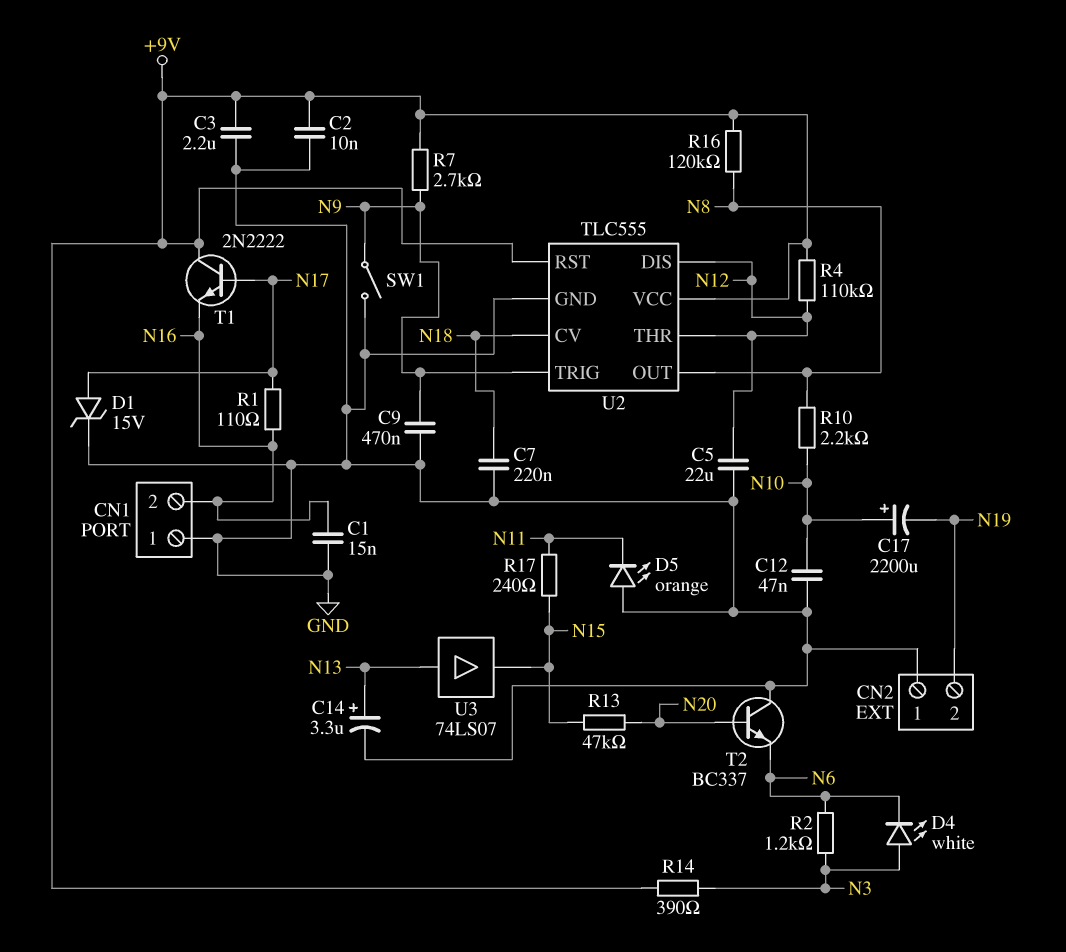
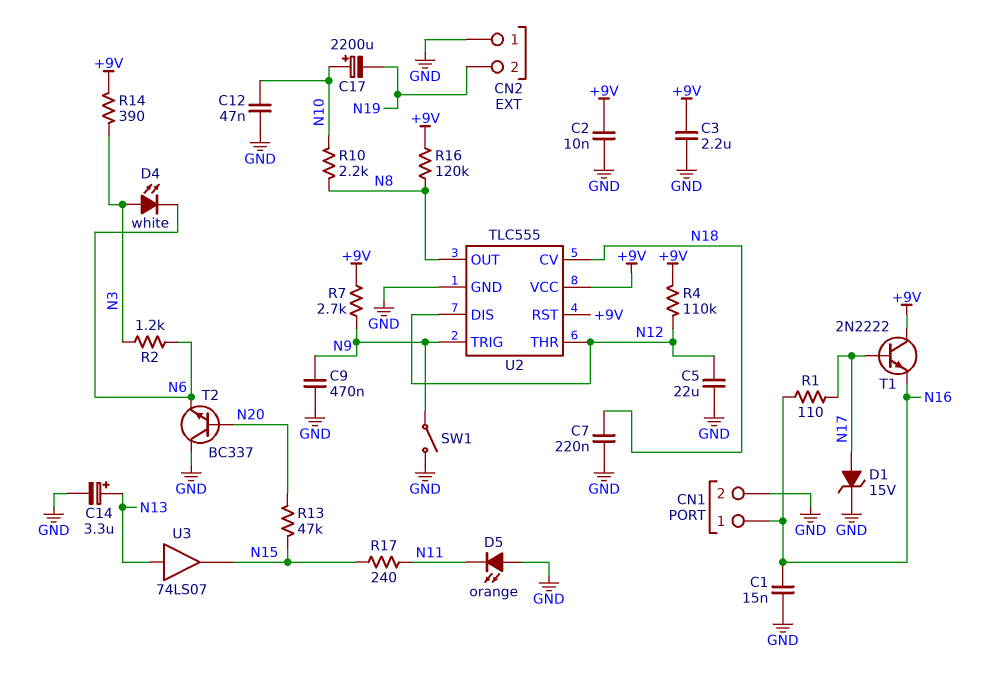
CN1 pin 1: GND -> N16
CN1 pin 2: N16 -> GND

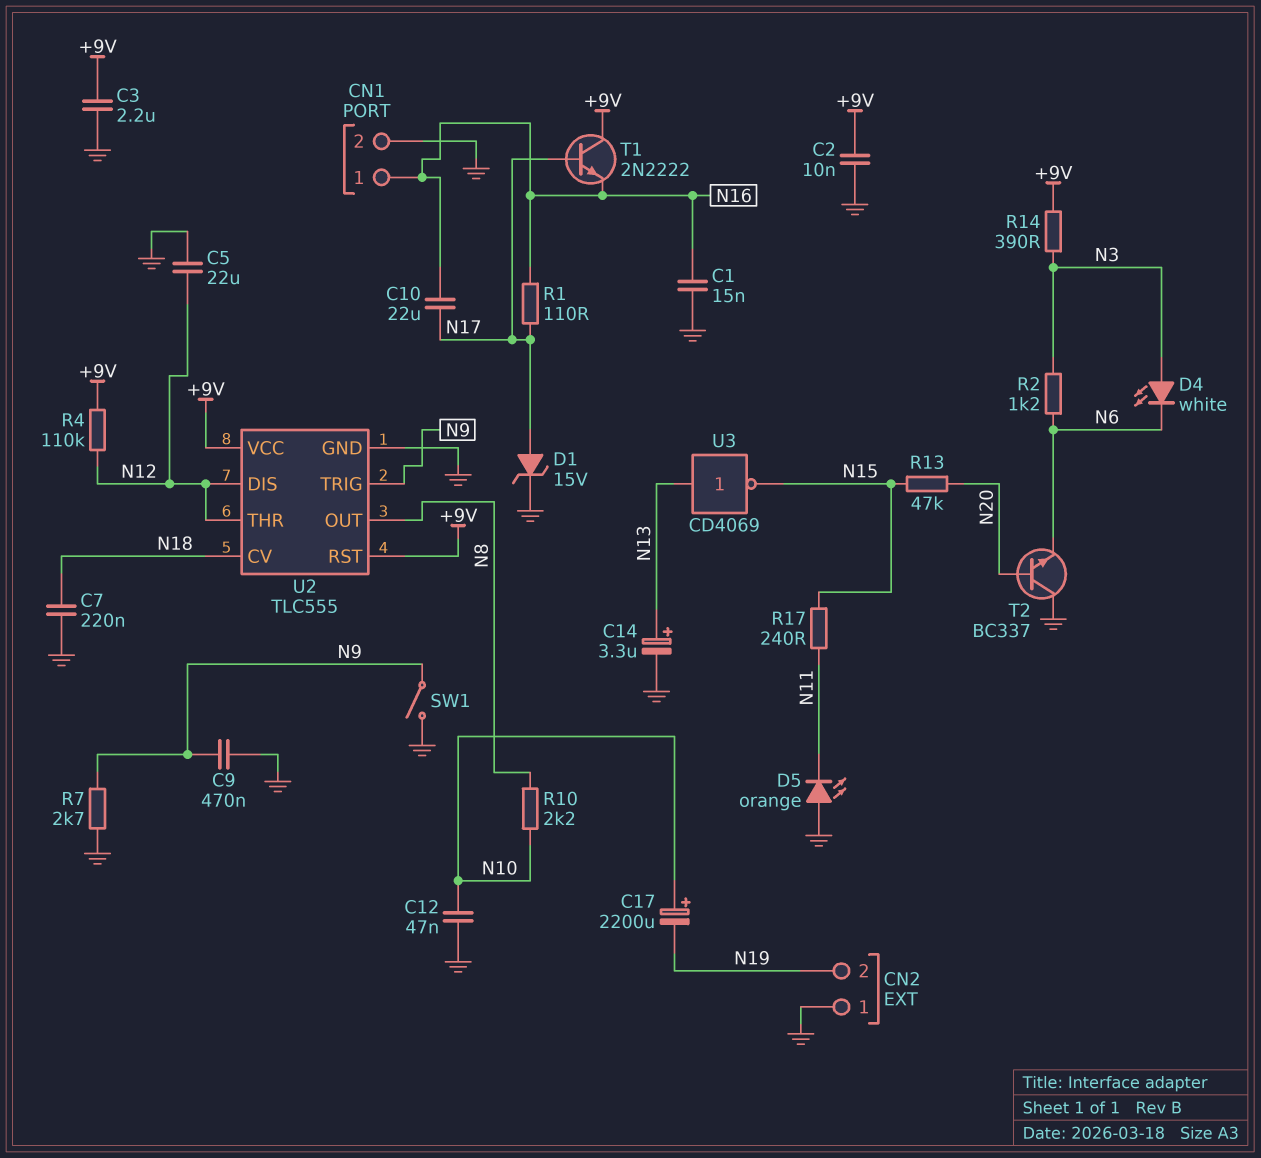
C10: none -> 22uF (N16, N17)
R7: 2.7k (+9V, N9) -> 2.7k (GND, N9)
R16: 120k (+9V, N8) -> none
U3: buffer 74LS07 (in N13, out N15) -> NOT CD4069 (in N13, out N15)

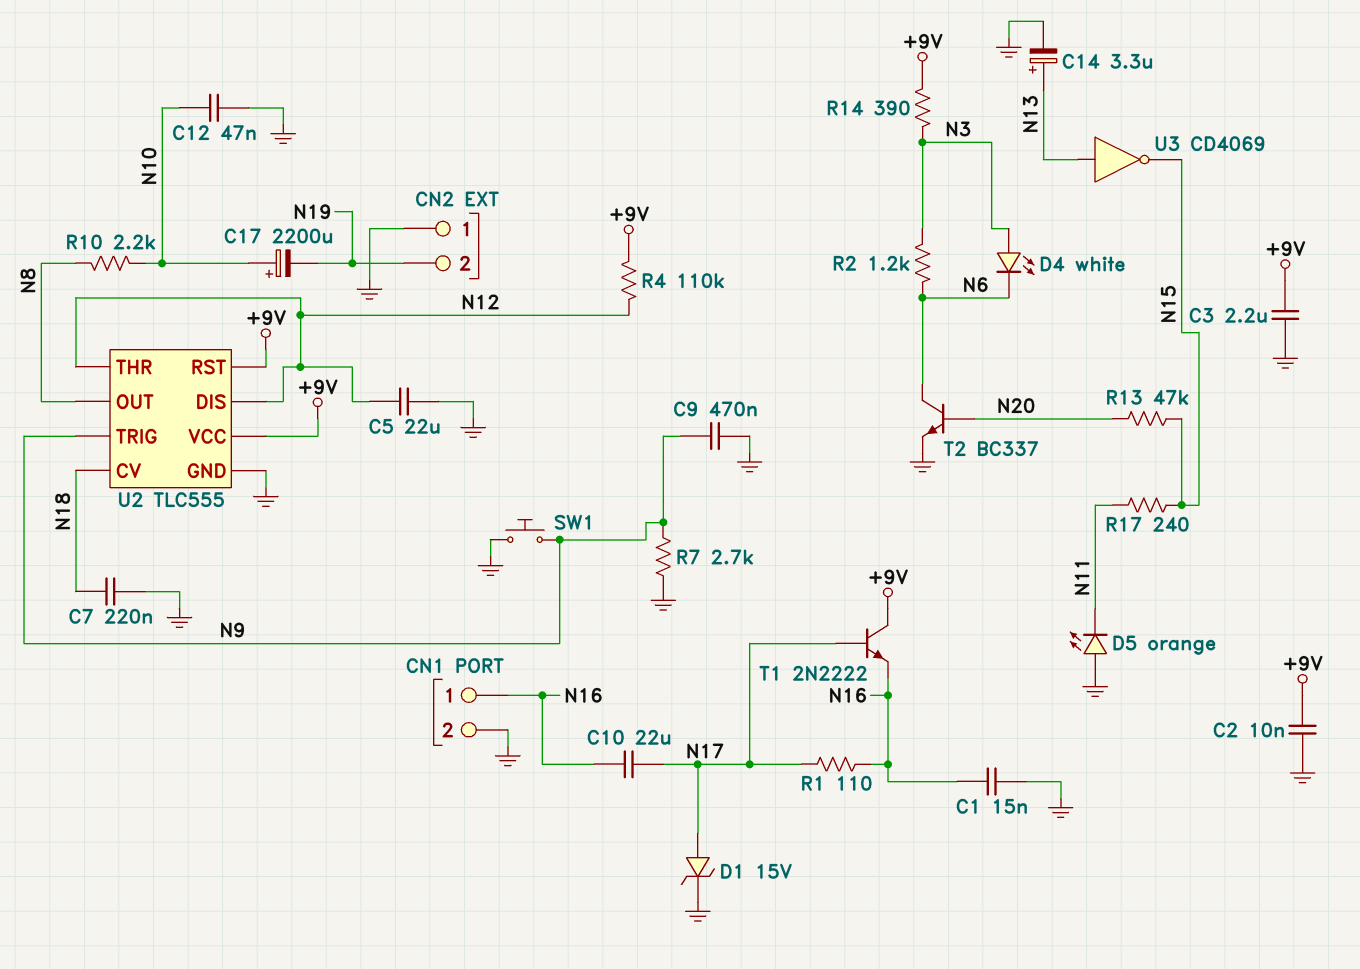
SW1: switch (GND, N9) -> button (GND, N9)
T2: NPN BC337 (B N20, C GND, E N6) -> NPN BC337 (B N20, C N6, E GND)

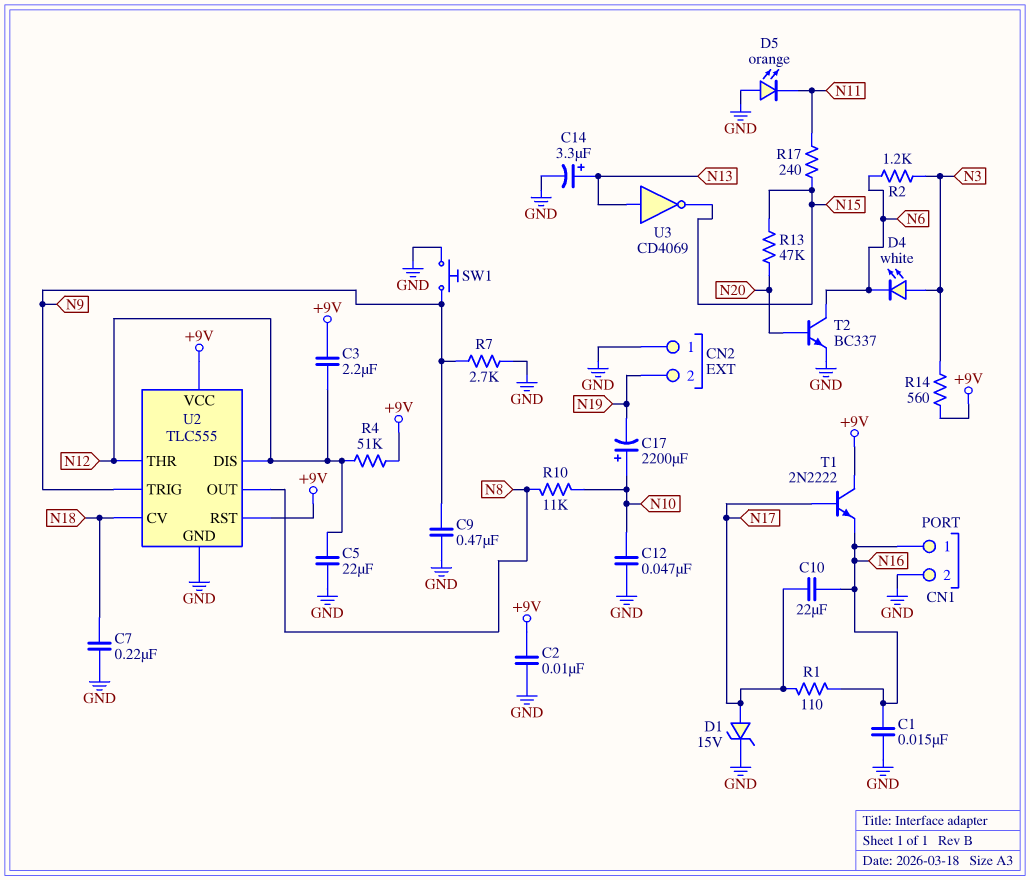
C3: 2.2uF (+9V, GND) -> 2.2uF (+9V, N12)
R4: 110k (+9V, N12) -> 51k (+9V, N12)
R10: 2.2k (N8, N10) -> 11k (N8, N10)
R14: 390 (+9V, N3) -> 560 (+9V, N3)

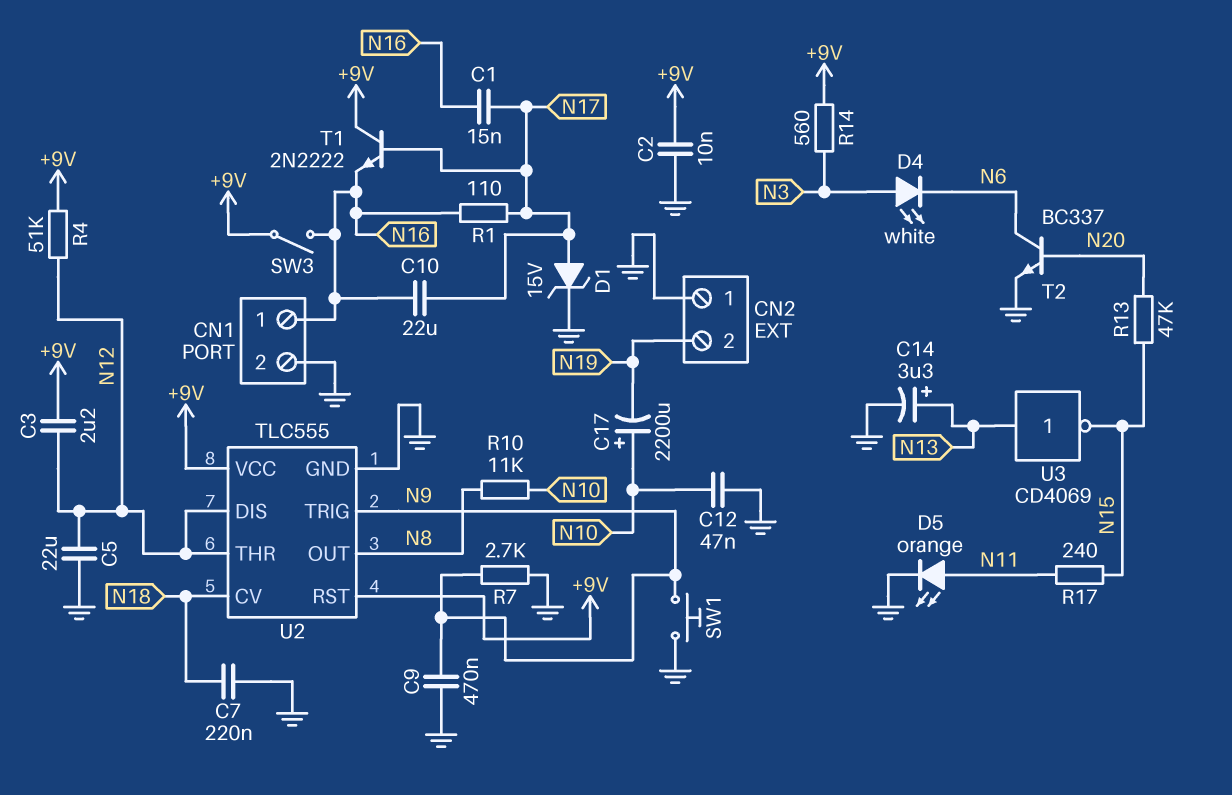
C1: 15nF (GND, N16) -> 15nF (N16, N17)
D5: LED orange (A GND, K N11) -> LED orange (A N11, K GND)
R2: 1.2k (N3, N6) -> none
SW3: none -> switch (+9V, N16)

